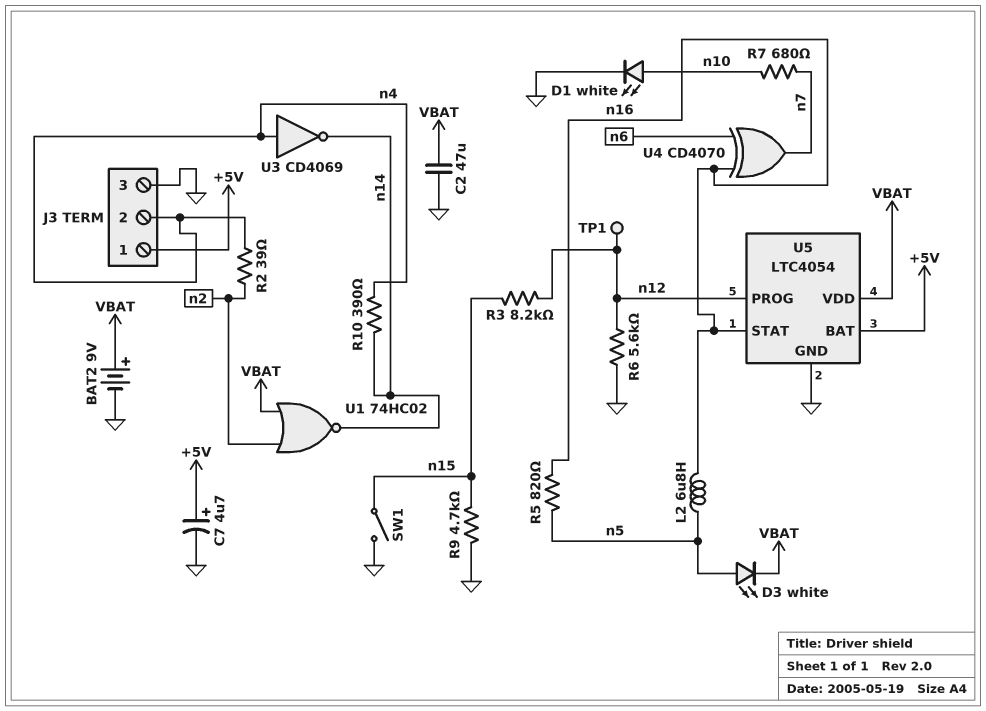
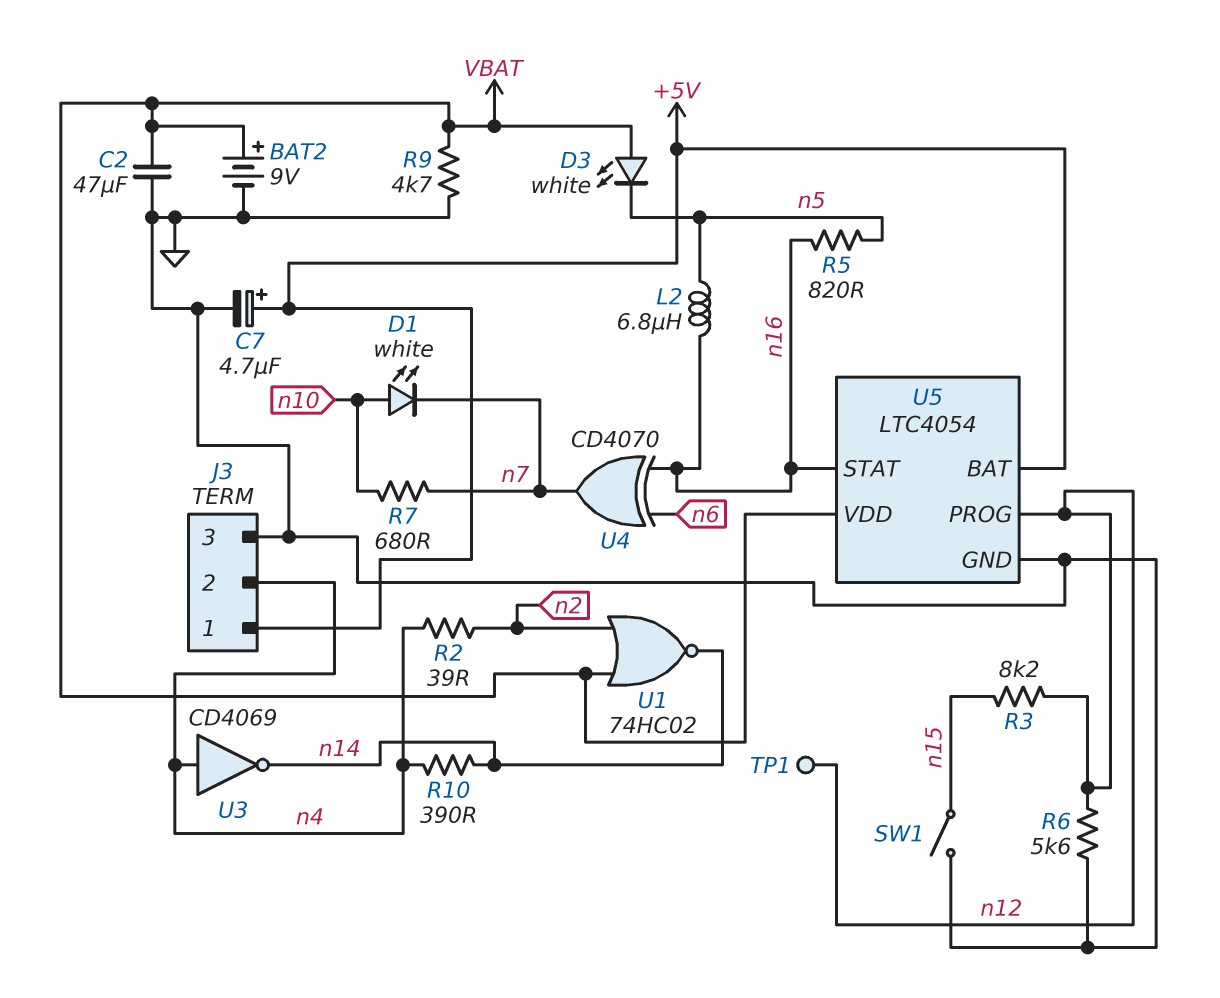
D1: LED white (A n10, K GND) -> LED white (A n10, K n7)
D3: LED white (A n5, K VBAT) -> LED white (A VBAT, K n5)
R9: 4.7k (GND, n15) -> 4.7k (GND, VBAT)

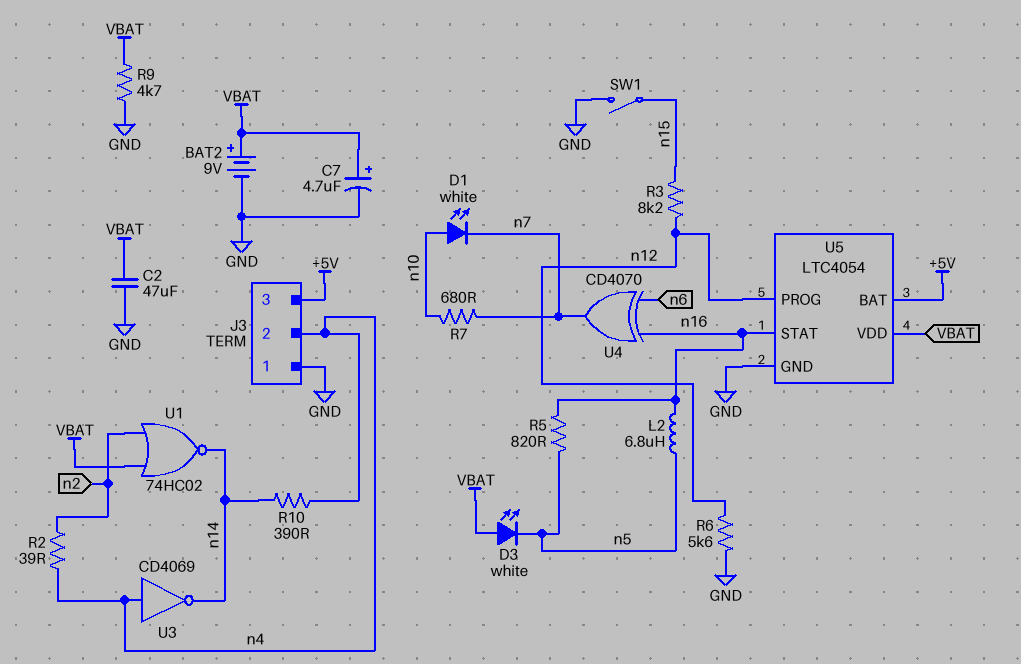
C7: 4.7uF (plus +5V, minus GND) -> 4.7uF (plus VBAT, minus GND)
J3 pin 1: +5V -> GND
J3 pin 3: GND -> +5V
TP1: test point (n12) -> none

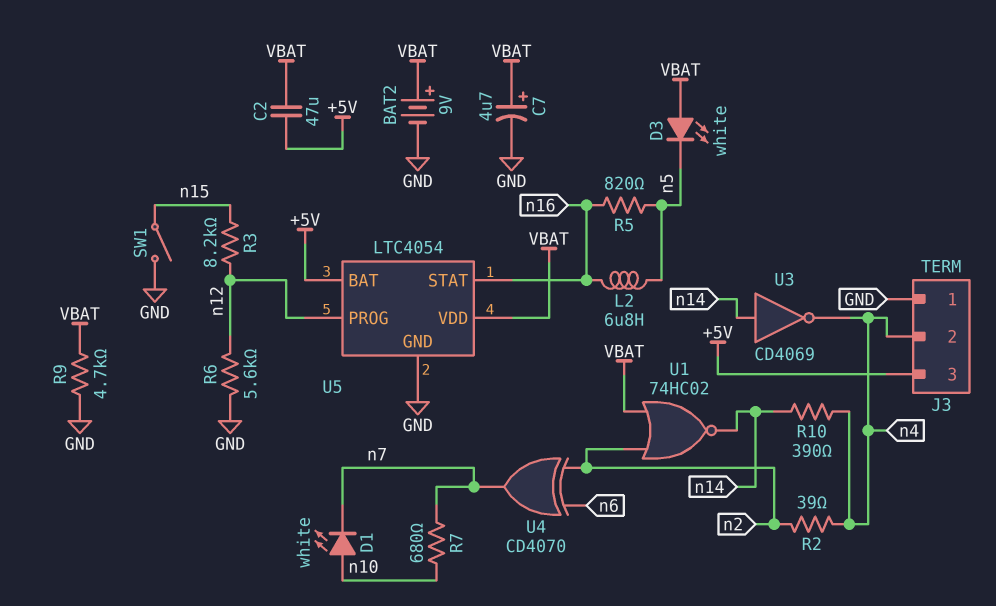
C2: 47uF (GND, VBAT) -> 47uF (+5V, VBAT)
U3: NOT CD4069 (in n4, out n14) -> NOT CD4069 (in n14, out n4)
U4: XOR CD4070 (in n6, in n16, out n7) -> XOR CD4070 (in n2, in n6, out n7)

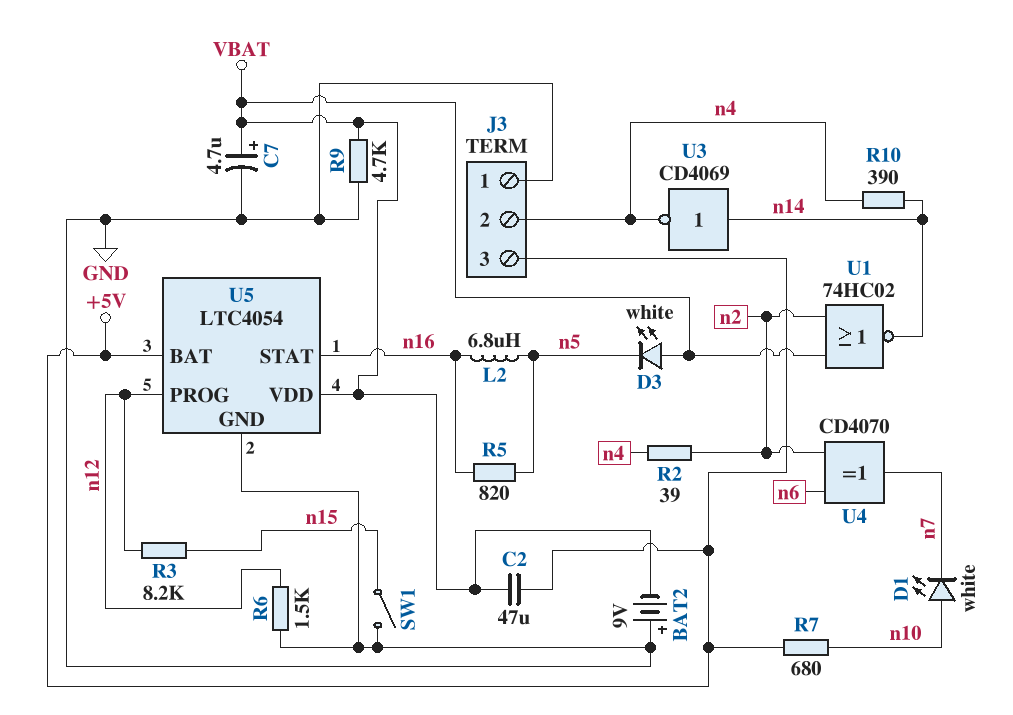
BAT2: 9V (plus VBAT, minus GND) -> 9V (plus GND, minus VBAT)
R6: 5.6k (GND, n12) -> 1.5k (GND, n12)
R7: 680 (n7, n10) -> 680 (+5V, n10)

